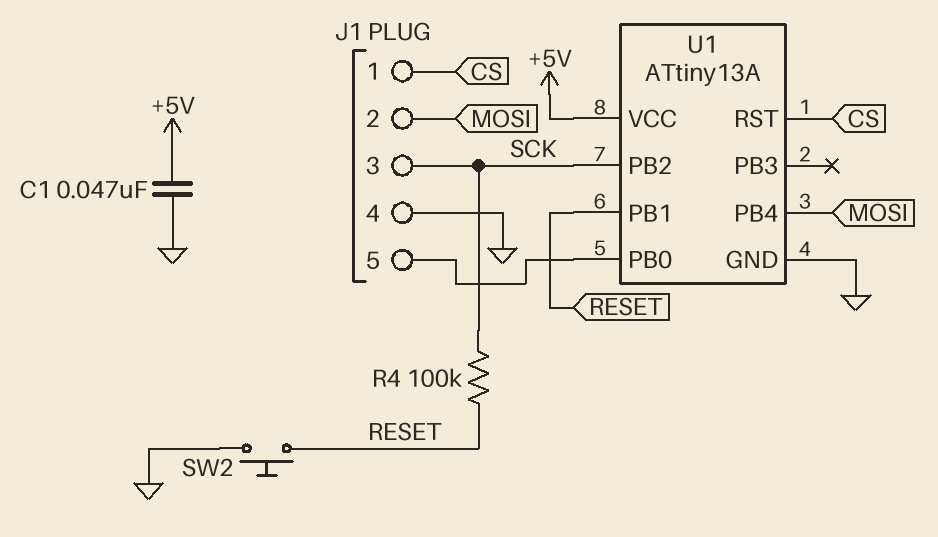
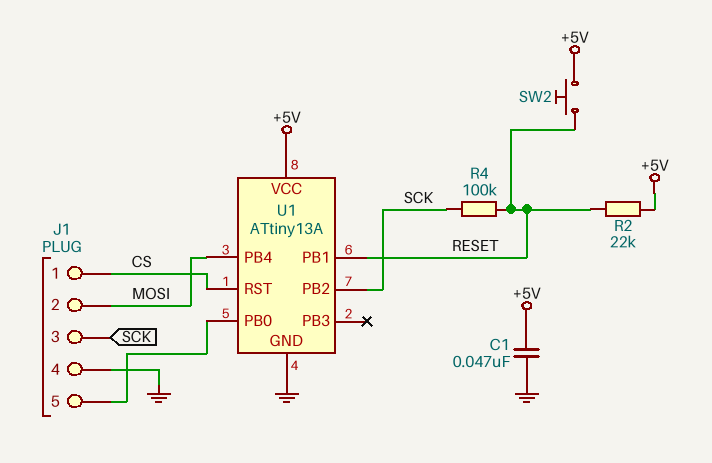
R2: none -> 22k (+5V, RESET)
SW2: button (GND, RESET) -> button (+5V, RESET)

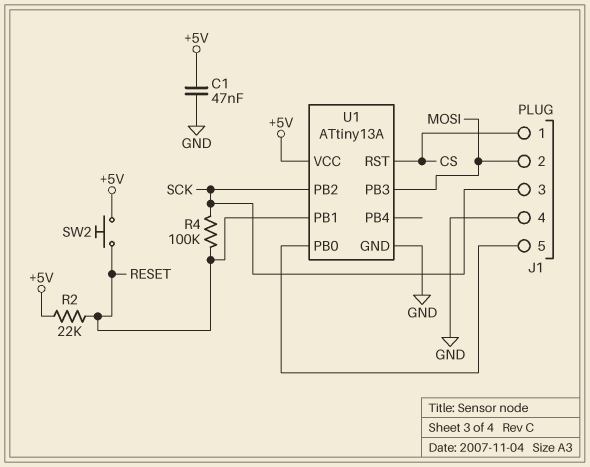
U1 pin PB3: none -> MOSI
U1 pin PB4: MOSI -> none

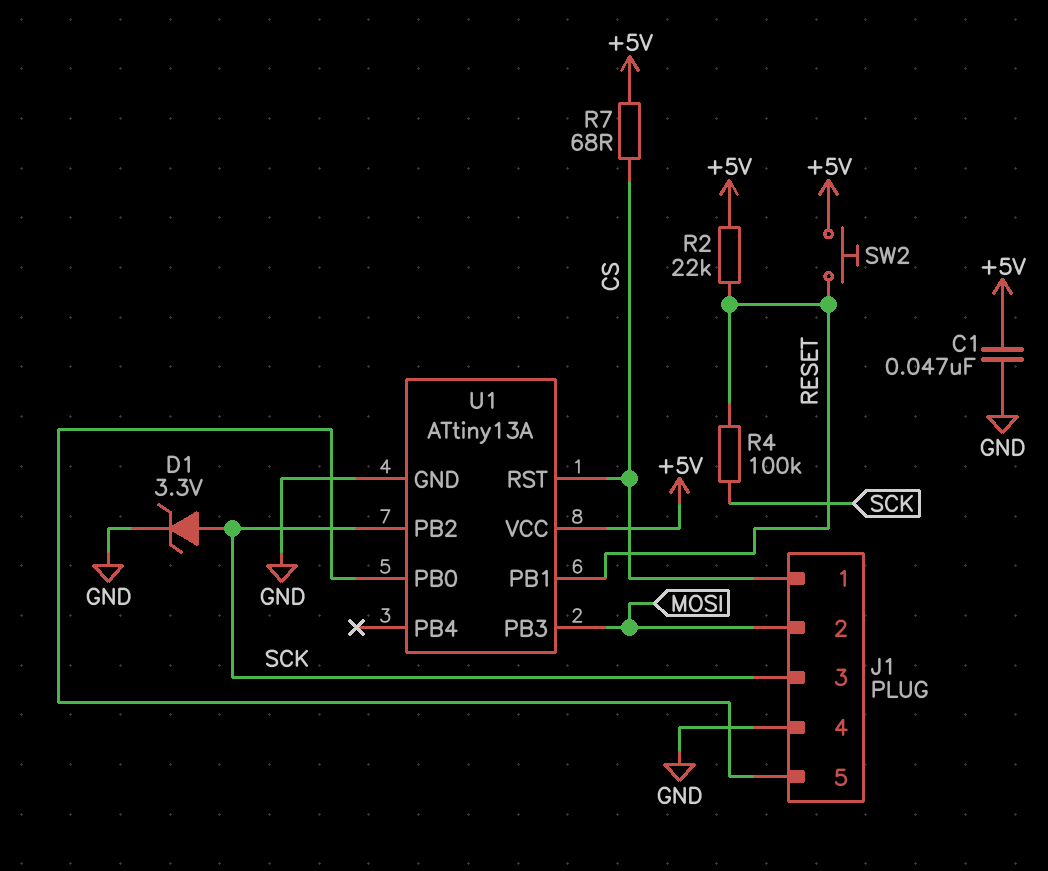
D1: none -> zener 3.3V (A SCK, K GND)
R7: none -> 68 (+5V, CS)

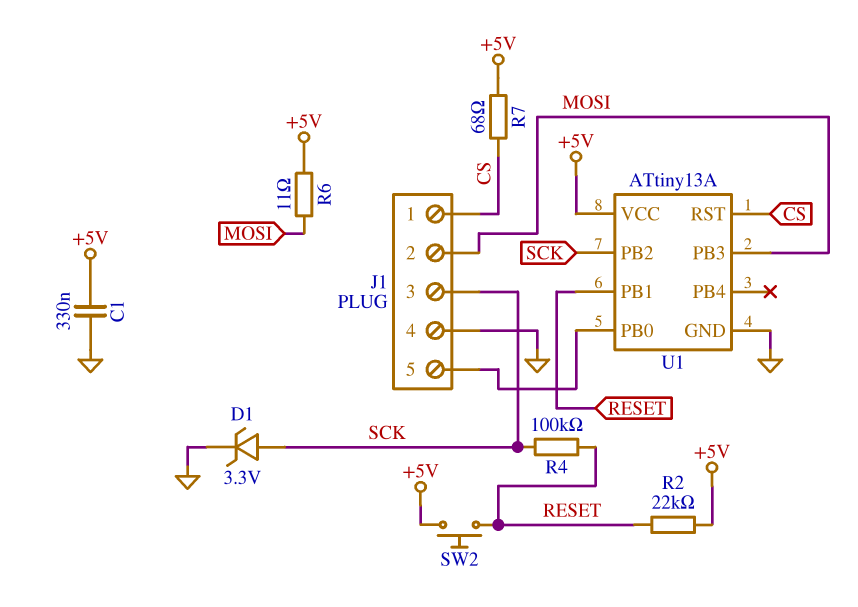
C1: 47nF (+5V, GND) -> 330nF (+5V, GND)
R6: none -> 11 (+5V, MOSI)

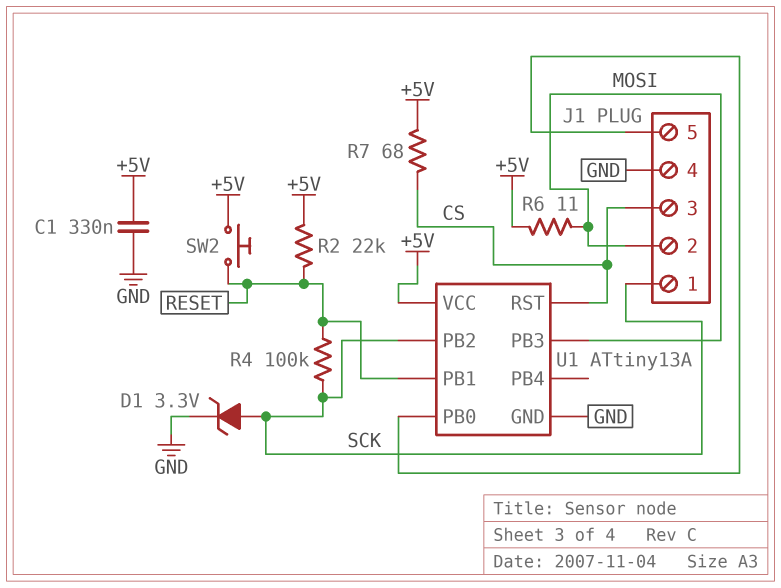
J1 pin 1: CS -> SCK
J1 pin 3: SCK -> CS

